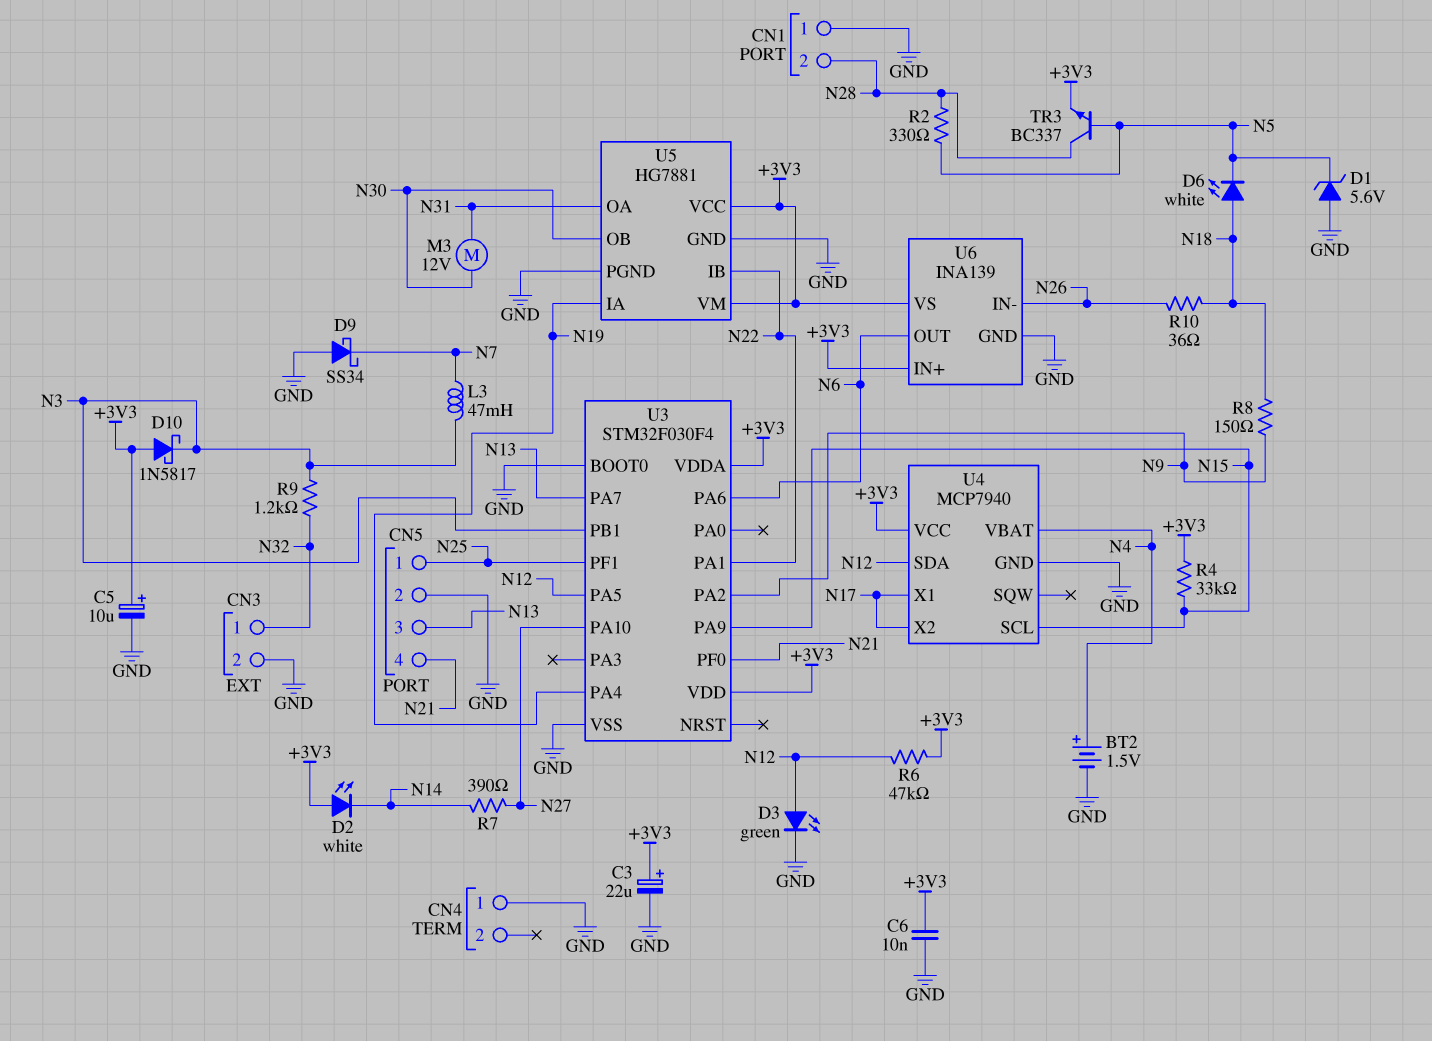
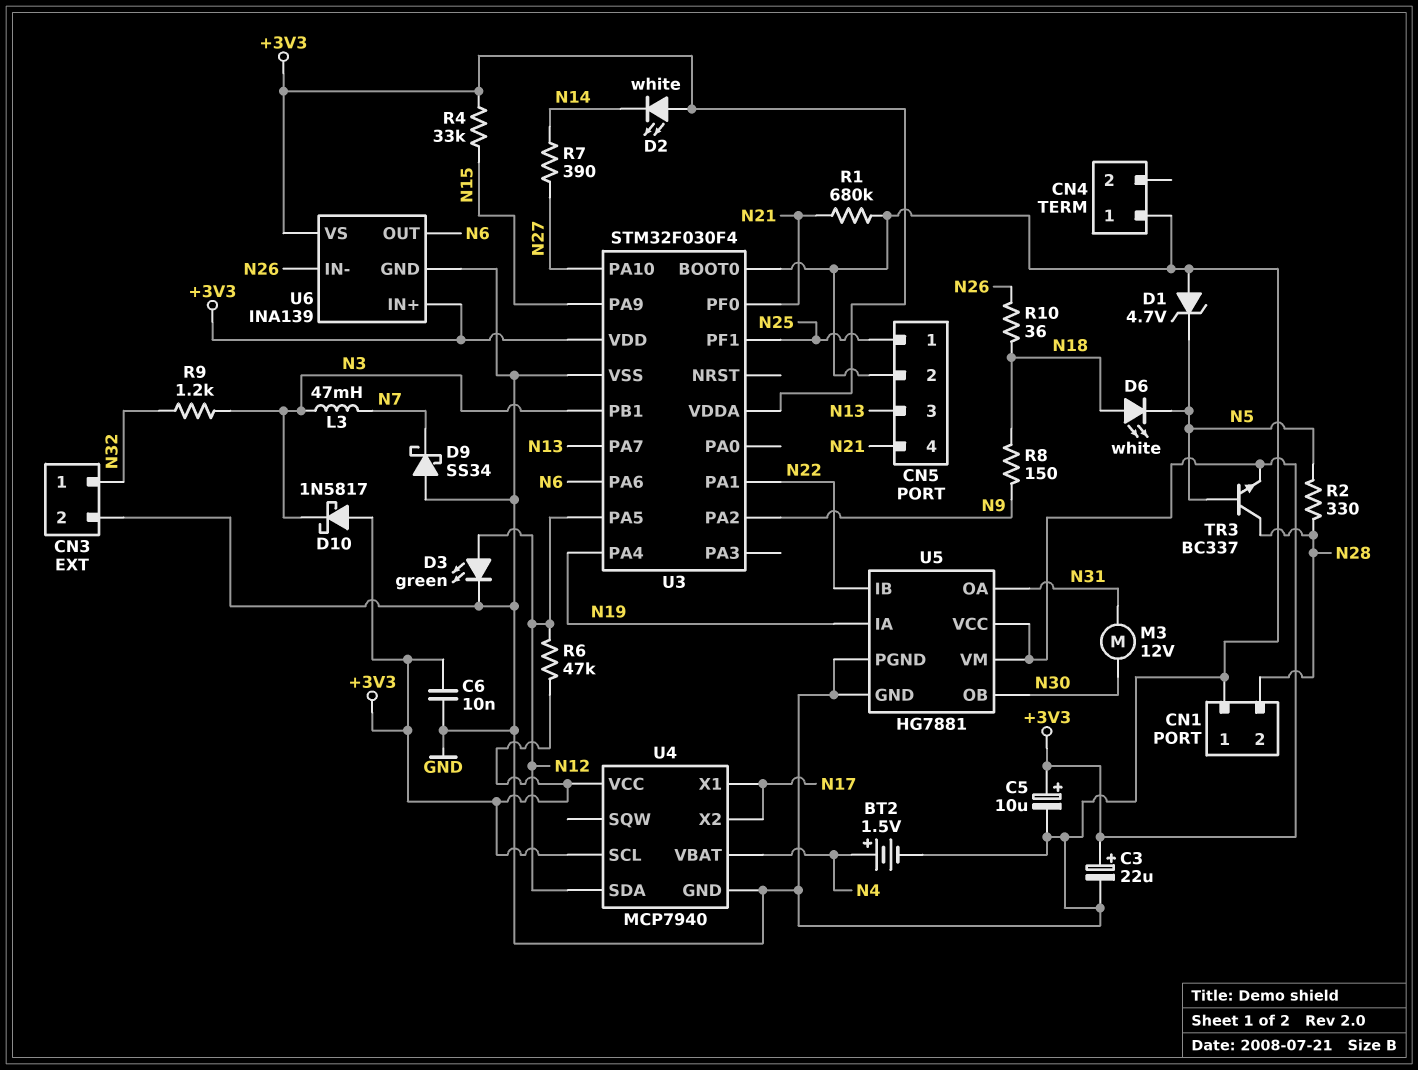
D1: zener 5.6V (A GND, K N5) -> zener 4.7V (A GND, K N5)
R1: none -> 680k (GND, N21)
U4 pin SCL: N15 -> +3V3

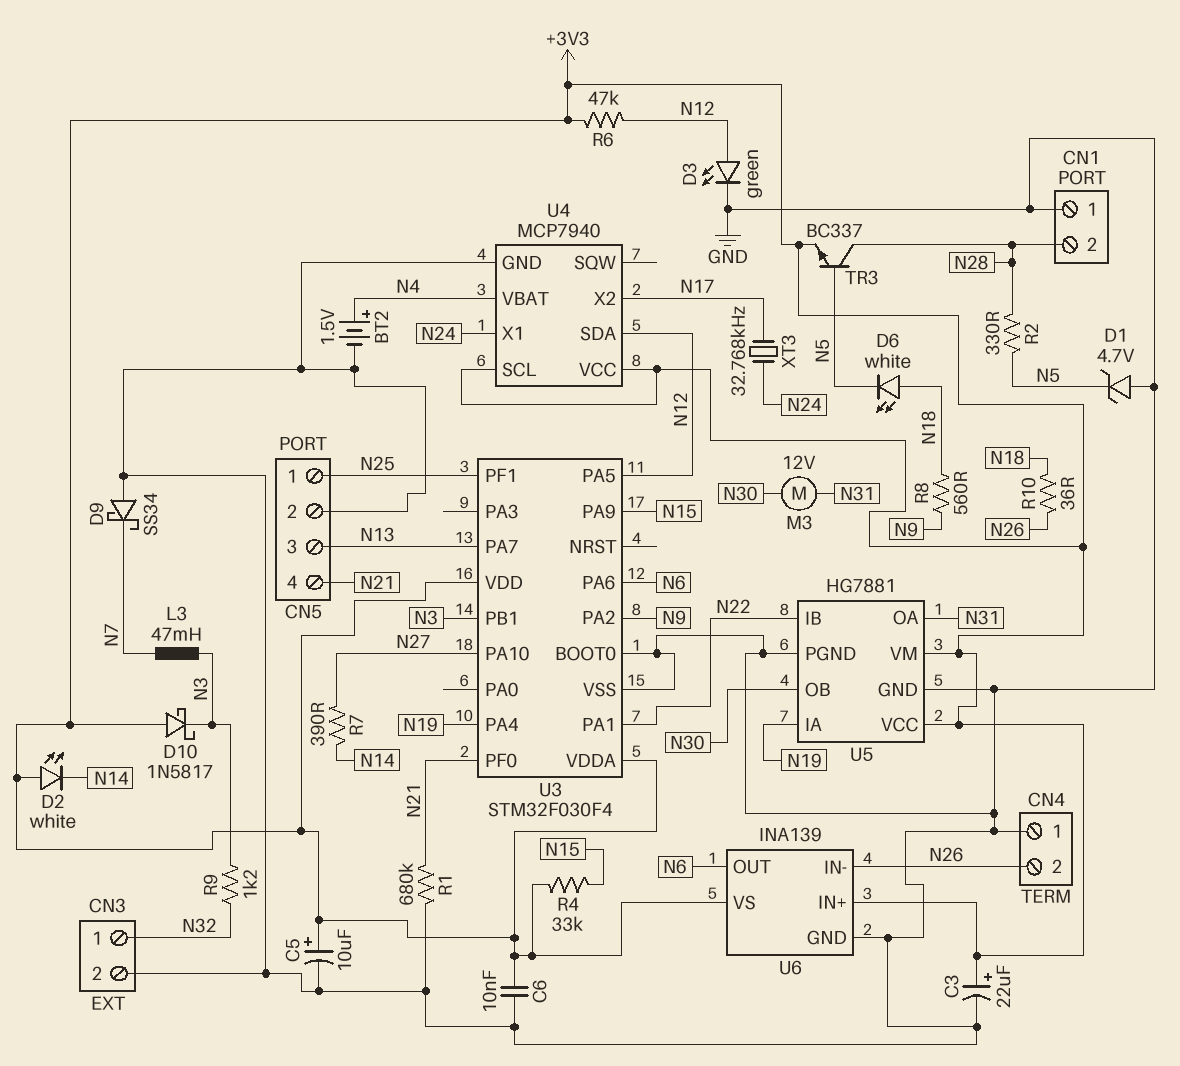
CN4 pin 2: none -> N26
R8: 150 (N9, N18) -> 560 (N9, N18)
U4 pin X1: N17 -> N24
XT3: none -> 32.768kHz (N17, N24)

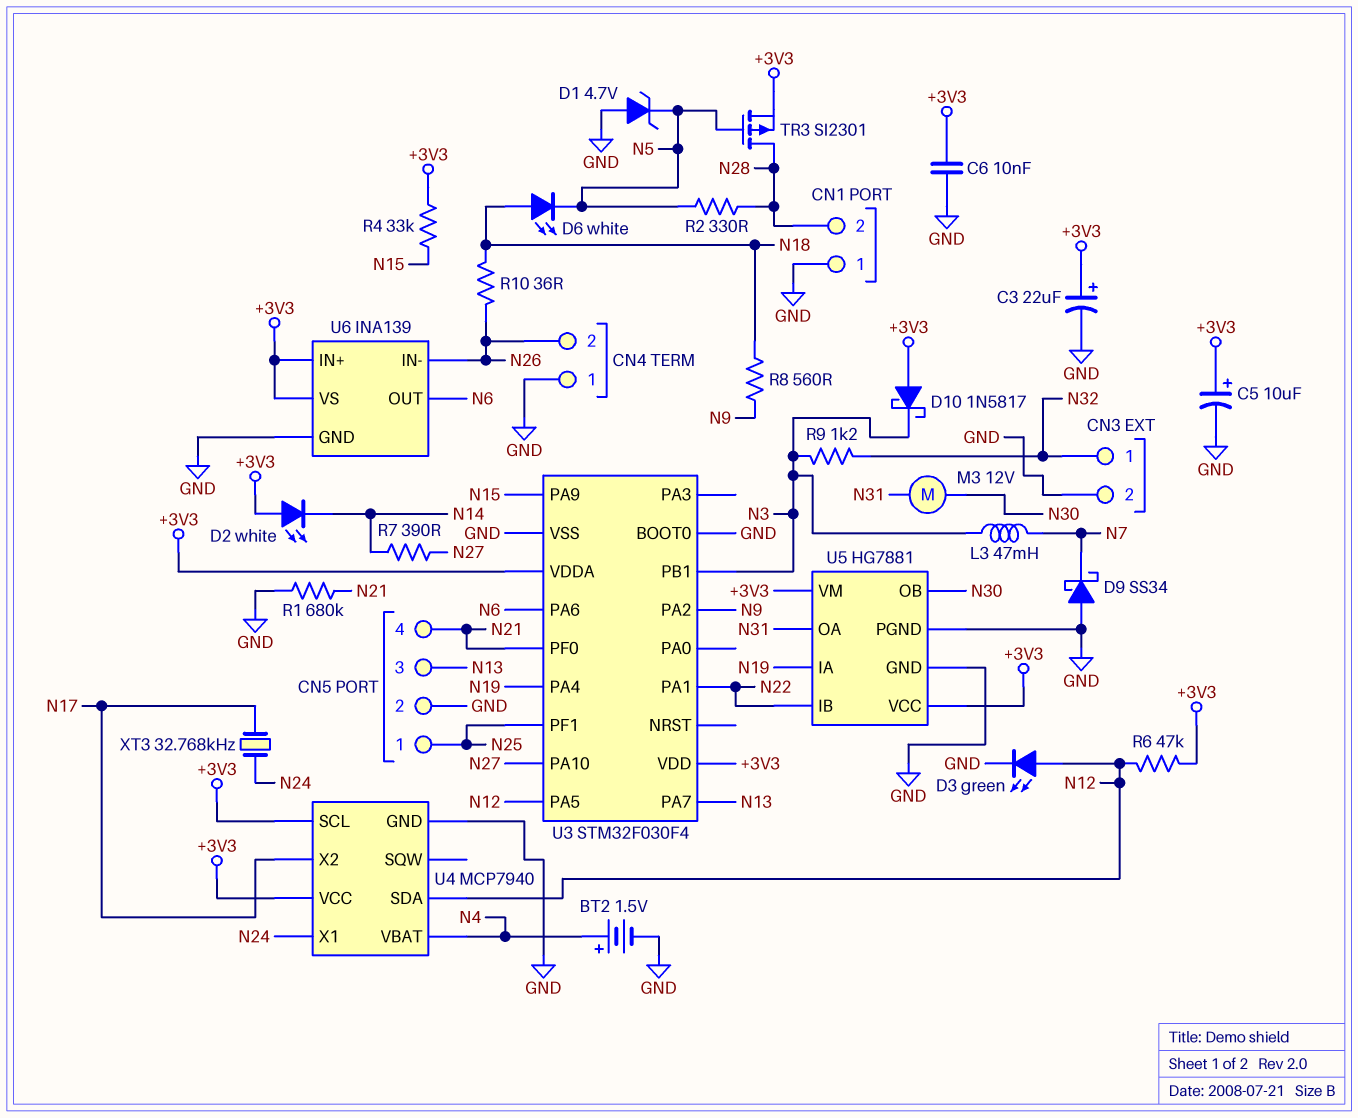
TR3: NPN BC337 (B N5, C N28, E +3V3) -> PMOS SI2301 (G N5, D N28, S +3V3)

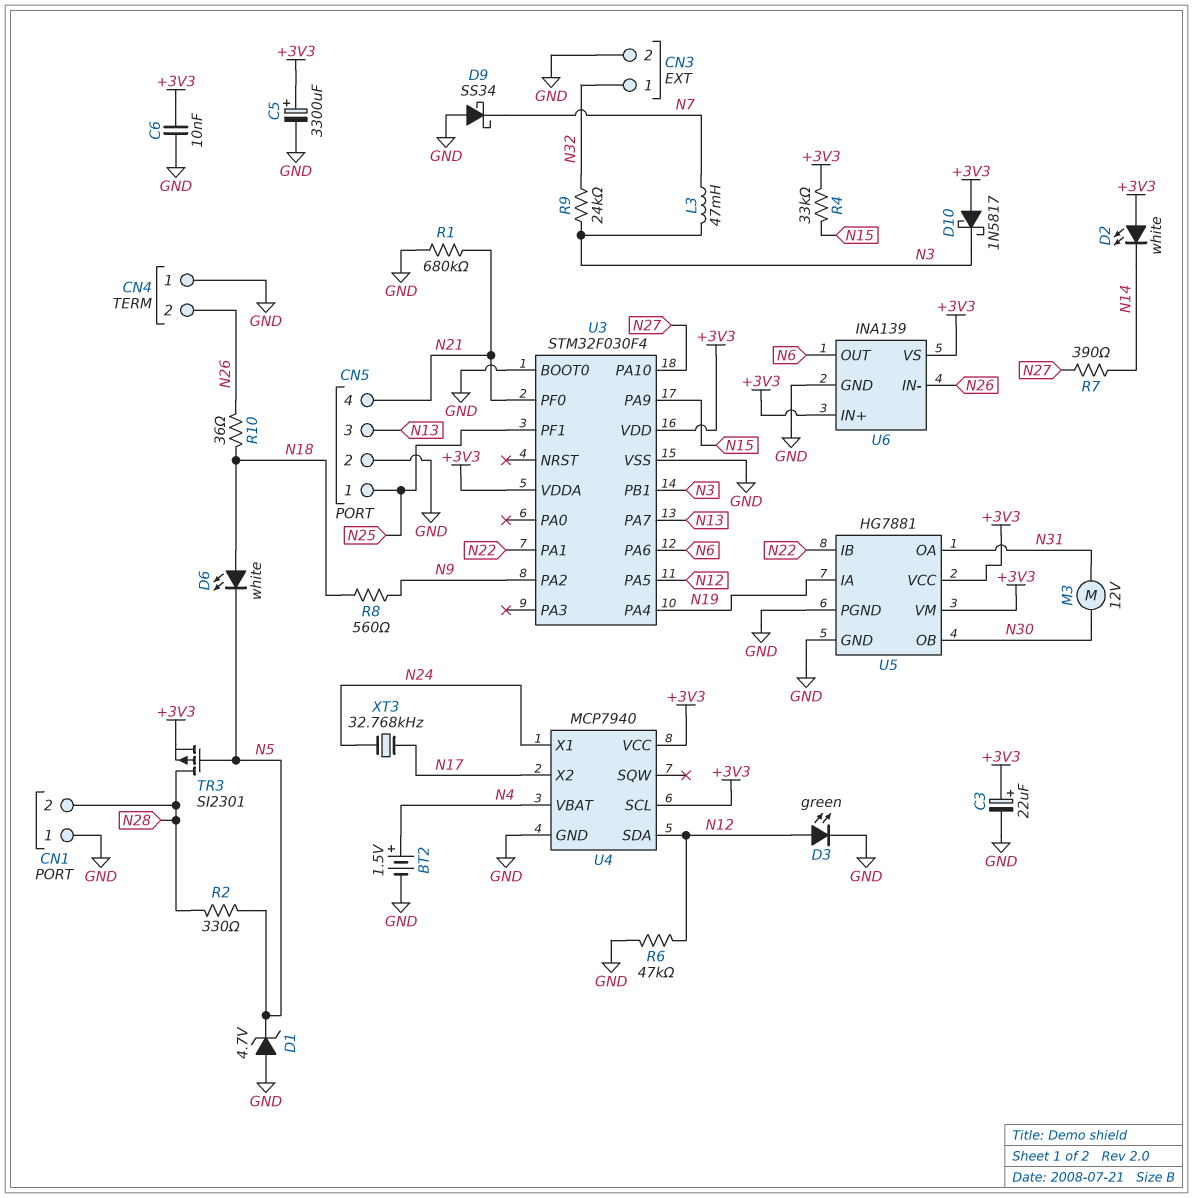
C5: 10uF (plus +3V3, minus GND) -> 3300uF (plus +3V3, minus GND)
R6: 47k (+3V3, N12) -> 47k (GND, N12)
R9: 1.2k (N3, N32) -> 24k (N3, N32)

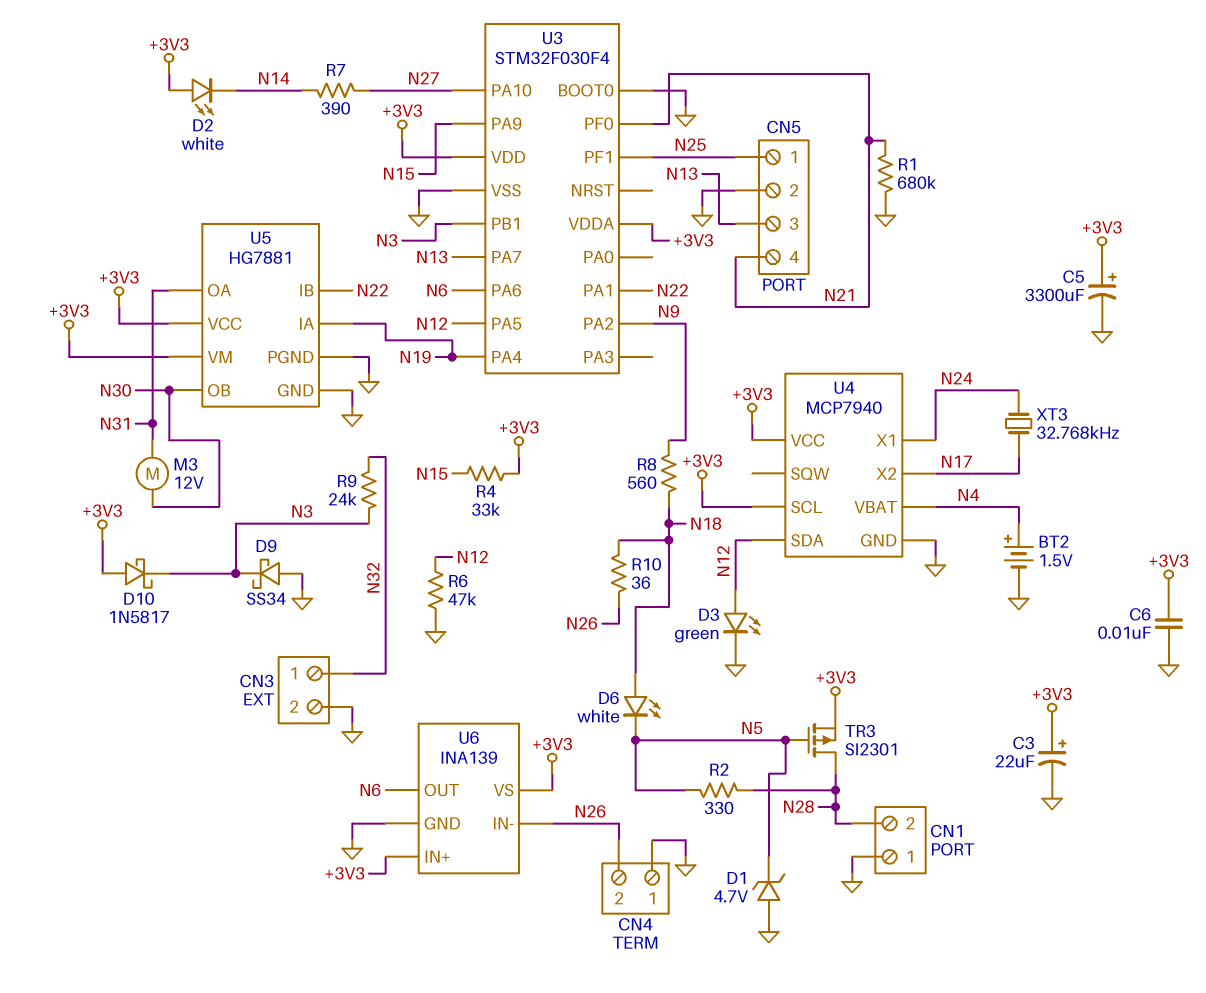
D9: schottky SS34 (A GND, K N7) -> schottky SS34 (A GND, K N3)
L3: 47mH (N3, N7) -> none

